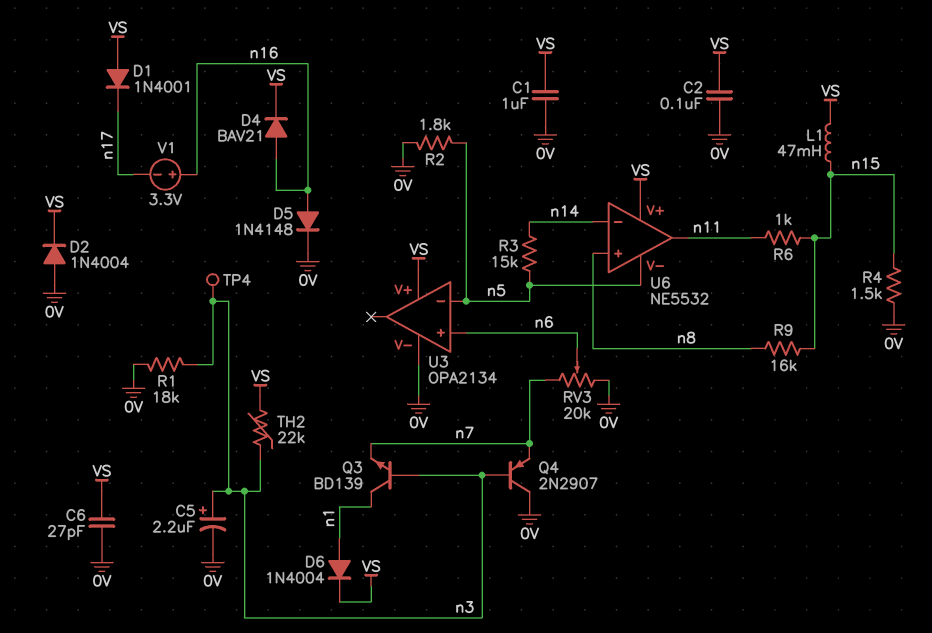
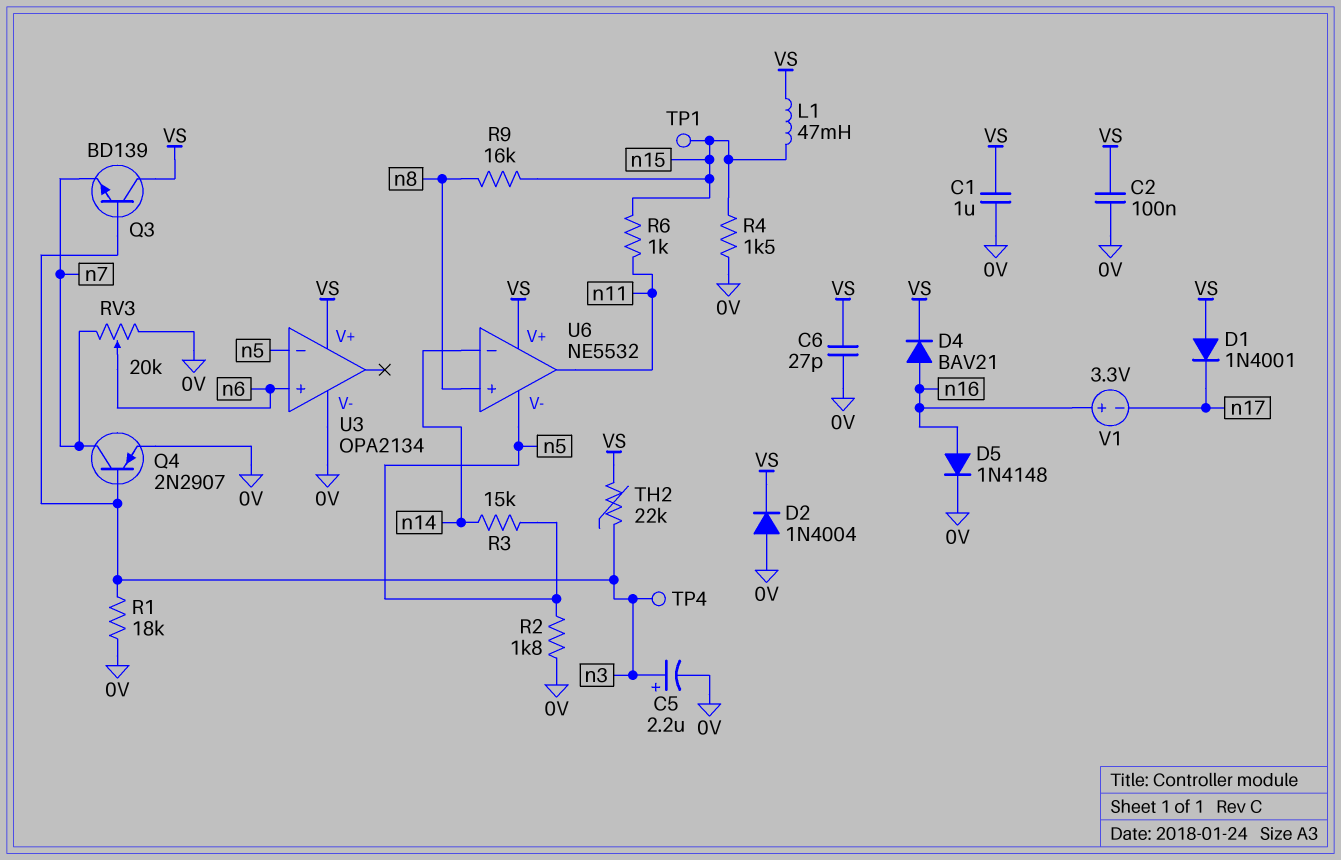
D6: diode 1N4004 (A n1, K VS) -> none
Q3: NPN BD139 (B n3, C n1, E n7) -> NPN BD139 (B n3, C VS, E n7)
Q4: PNP 2N2907 (B n3, C 0V, E n7) -> PNP 2N2907 (B n3, C n7, E 0V)
TP1: none -> test point (n15)

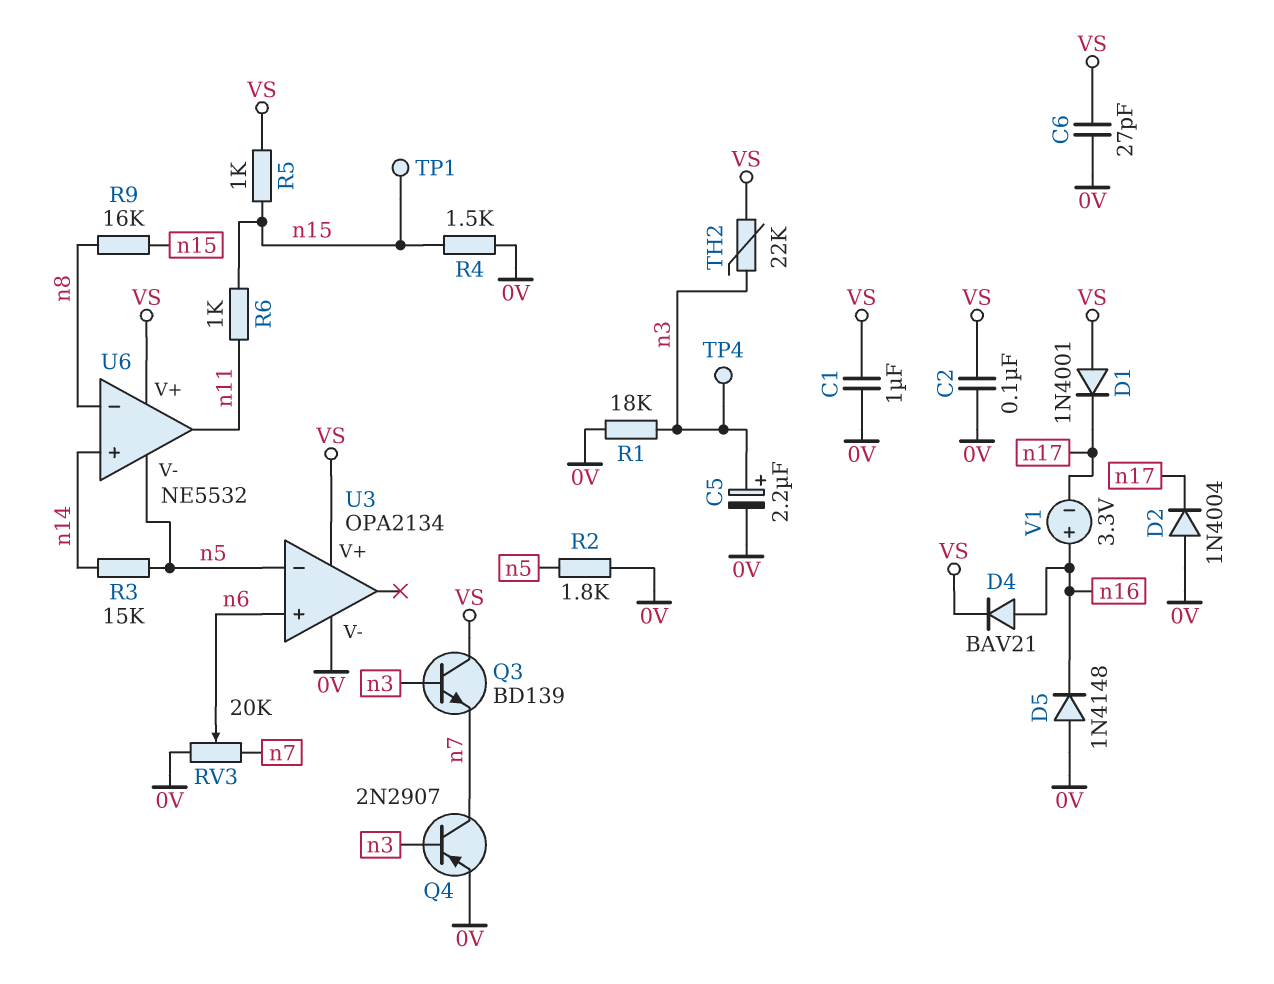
D2: diode 1N4004 (A 0V, K VS) -> diode 1N4004 (A 0V, K n17)
D5: diode 1N4148 (A n16, K 0V) -> diode 1N4148 (A 0V, K n16)
L1: 47mH (VS, n15) -> none
R5: none -> 1k (VS, n15)
U6 pin in+: n8 -> n14
U6 pin in-: n14 -> n8

